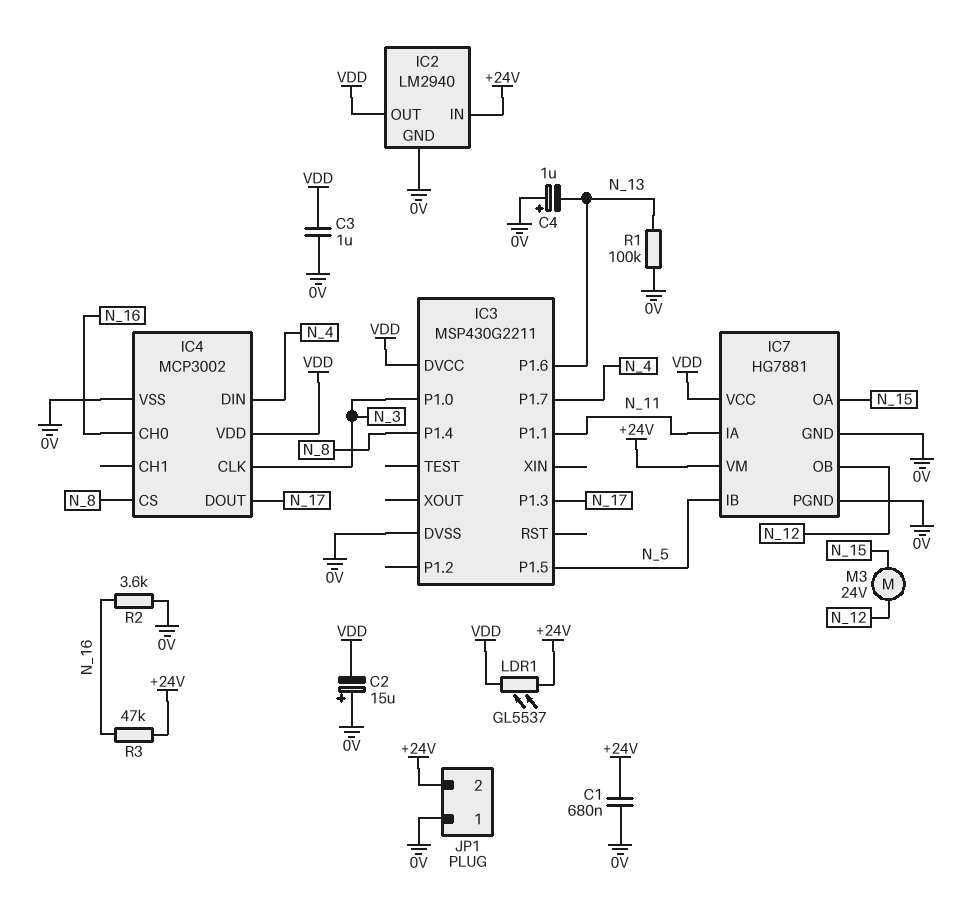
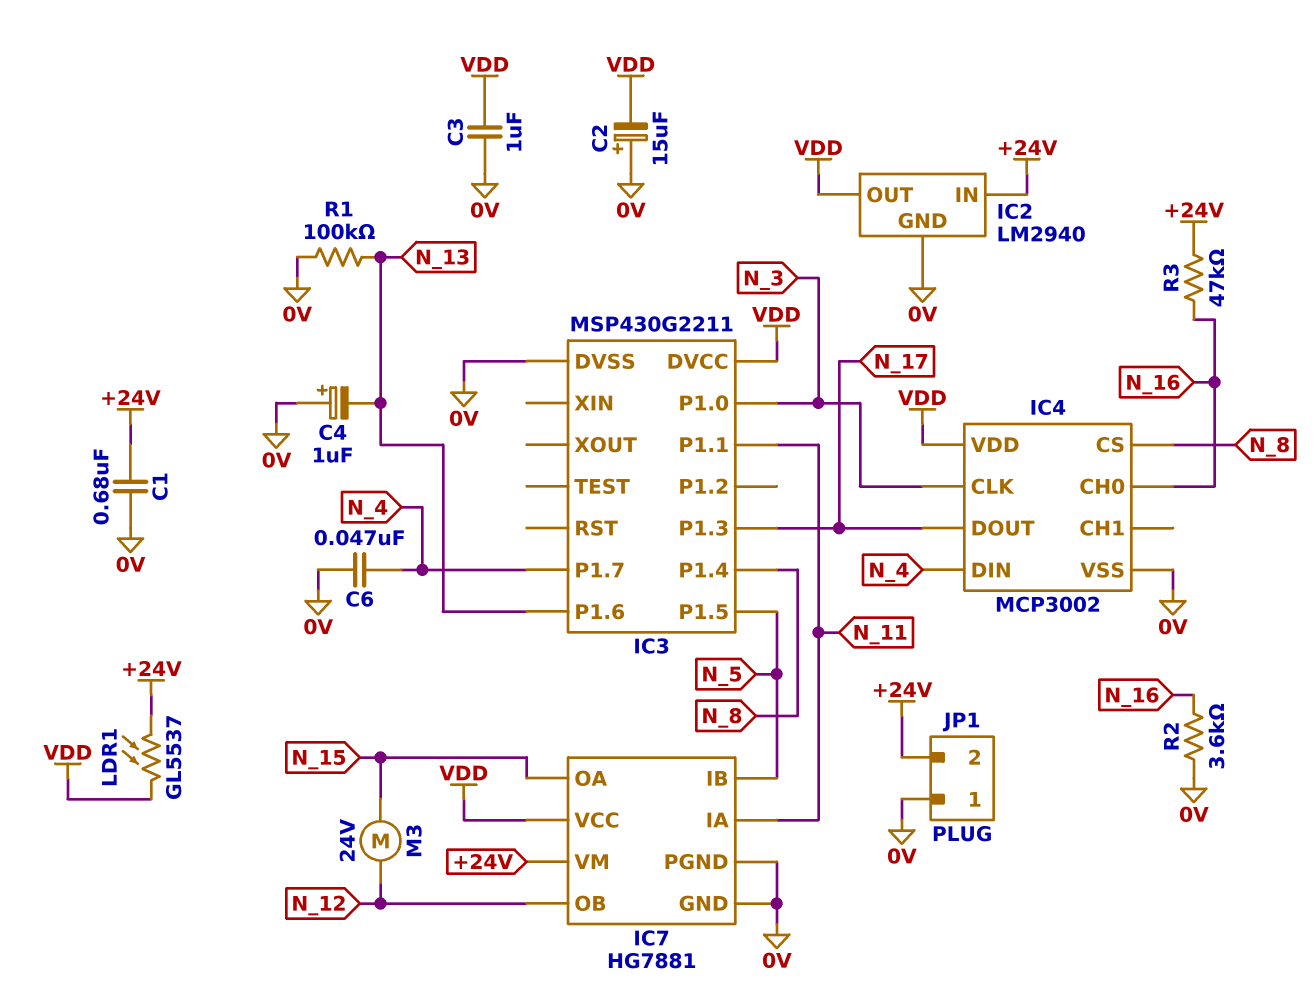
C6: none -> 47nF (0V, N_4)

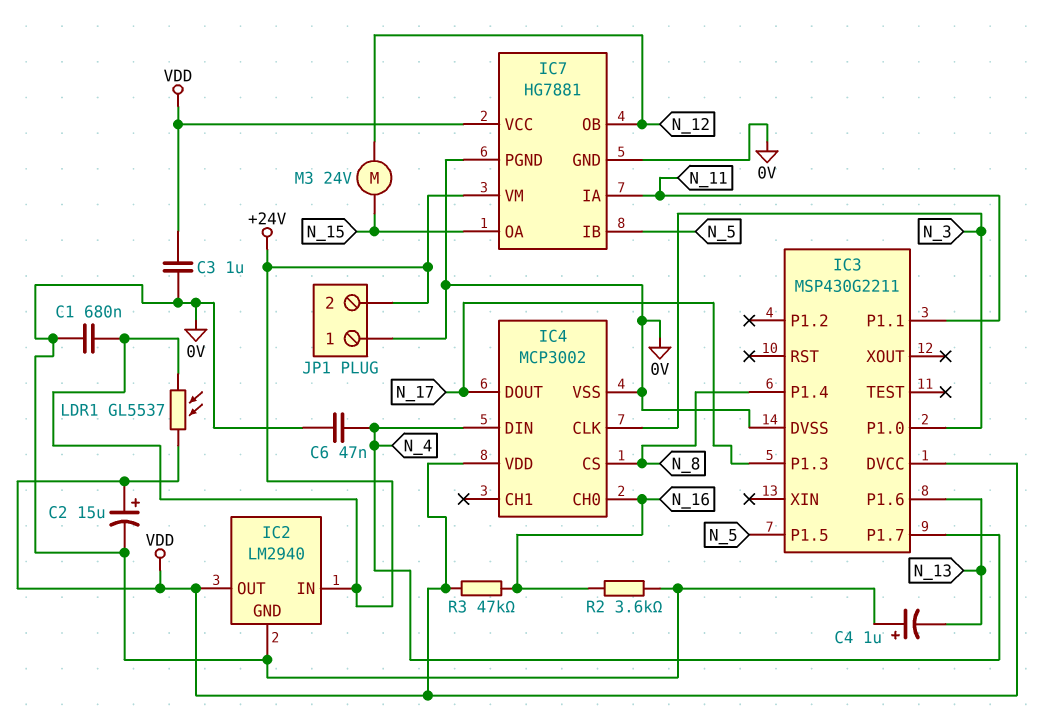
C2: 15uF (plus 0V, minus VDD) -> 15uF (plus VDD, minus 0V)
R1: 100k (0V, N_13) -> none
R3: 47k (+24V, N_16) -> 47k (N_16, VDD)

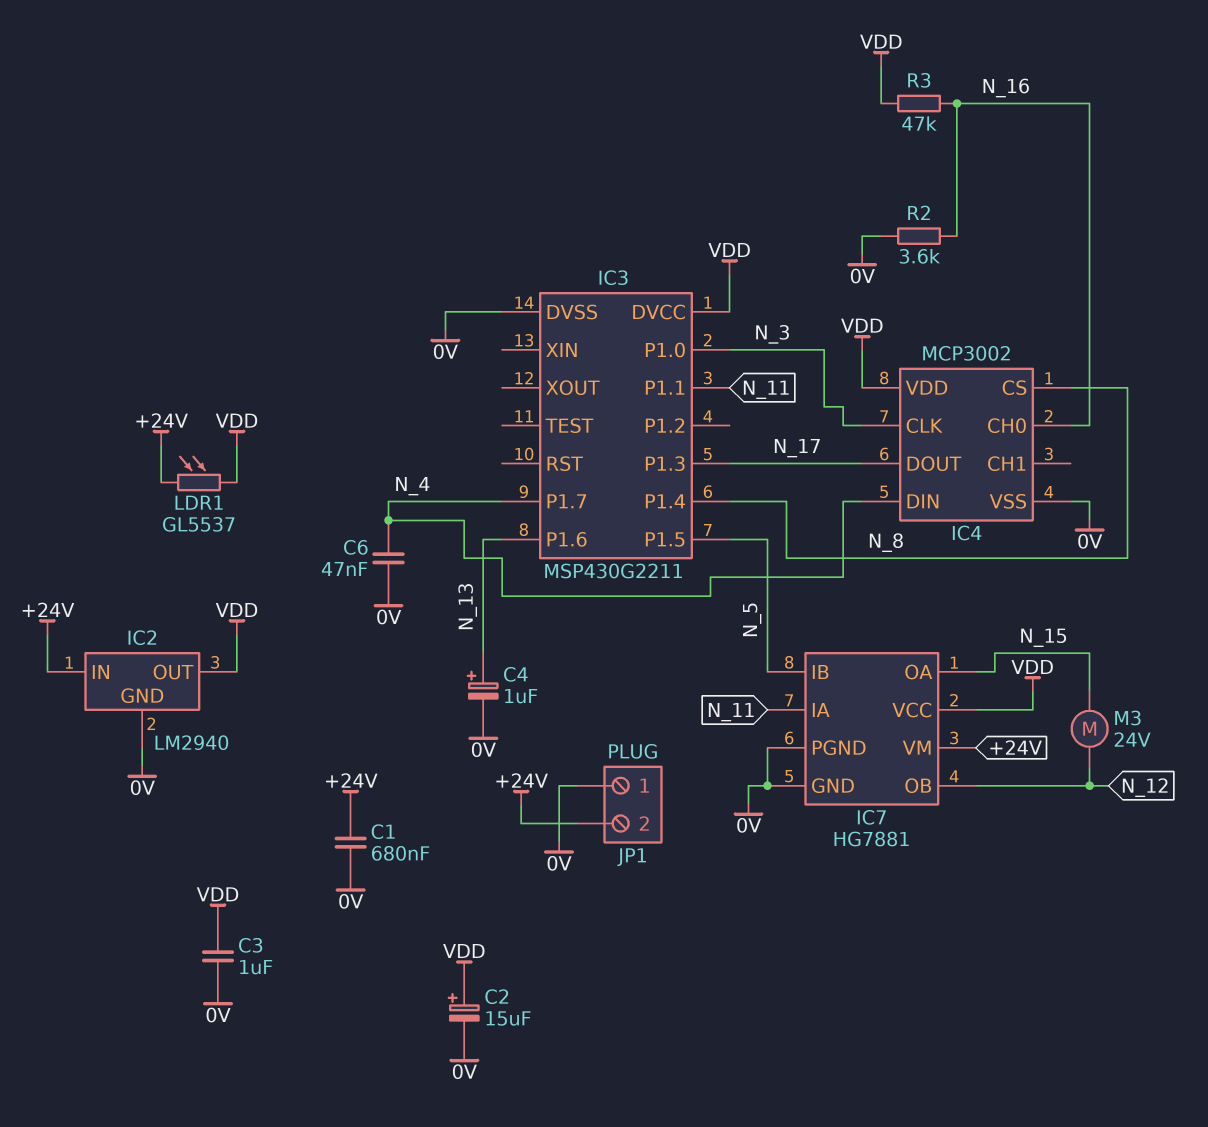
C4: 1uF (plus 0V, minus N_13) -> 1uF (plus N_13, minus 0V)

